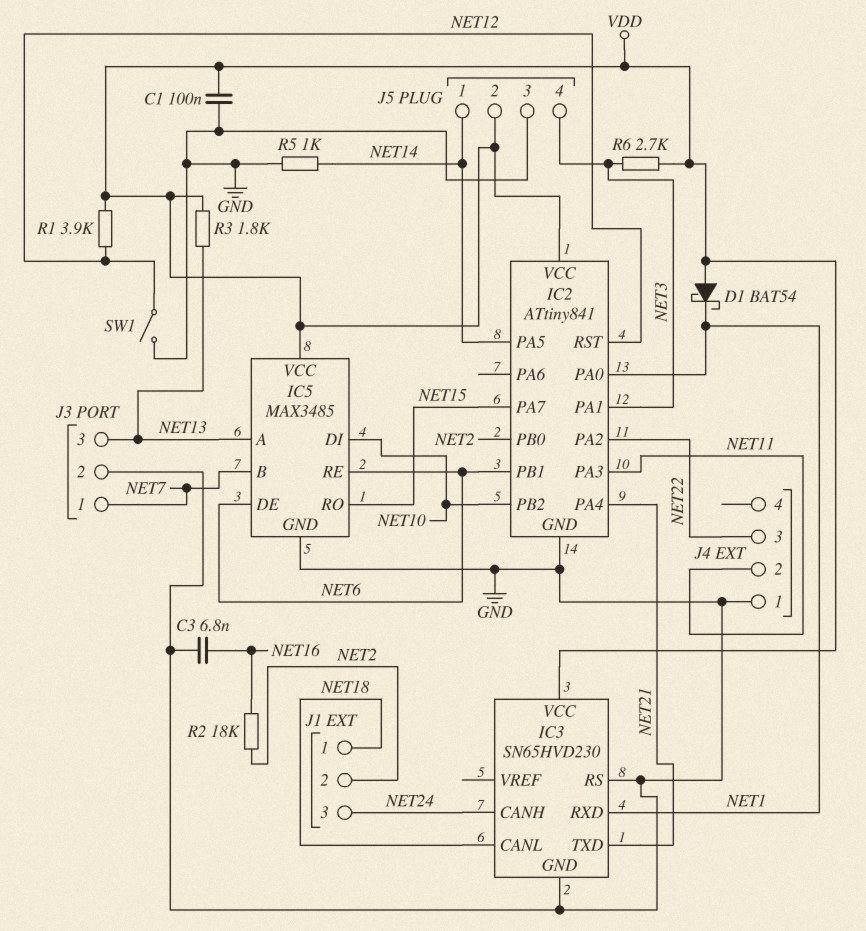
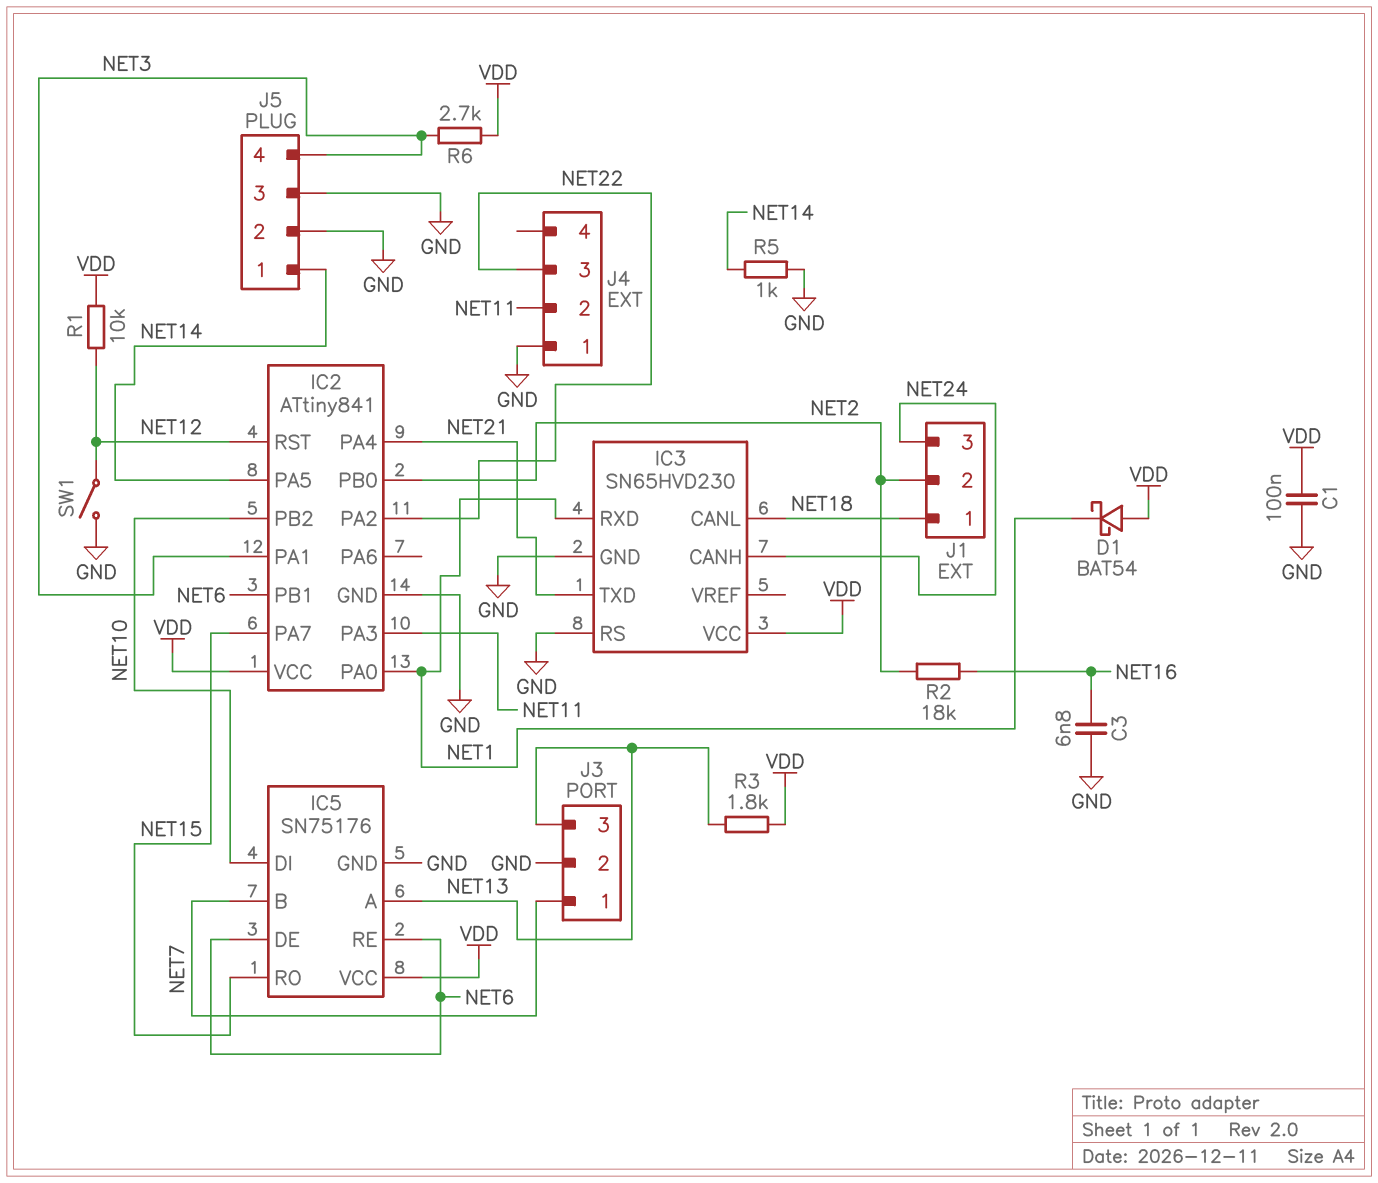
IC5: MAX3485 -> SN75176
J5 pin 2: VDD -> GND
R1: 3.9k (NET12, VDD) -> 10k (NET12, VDD)

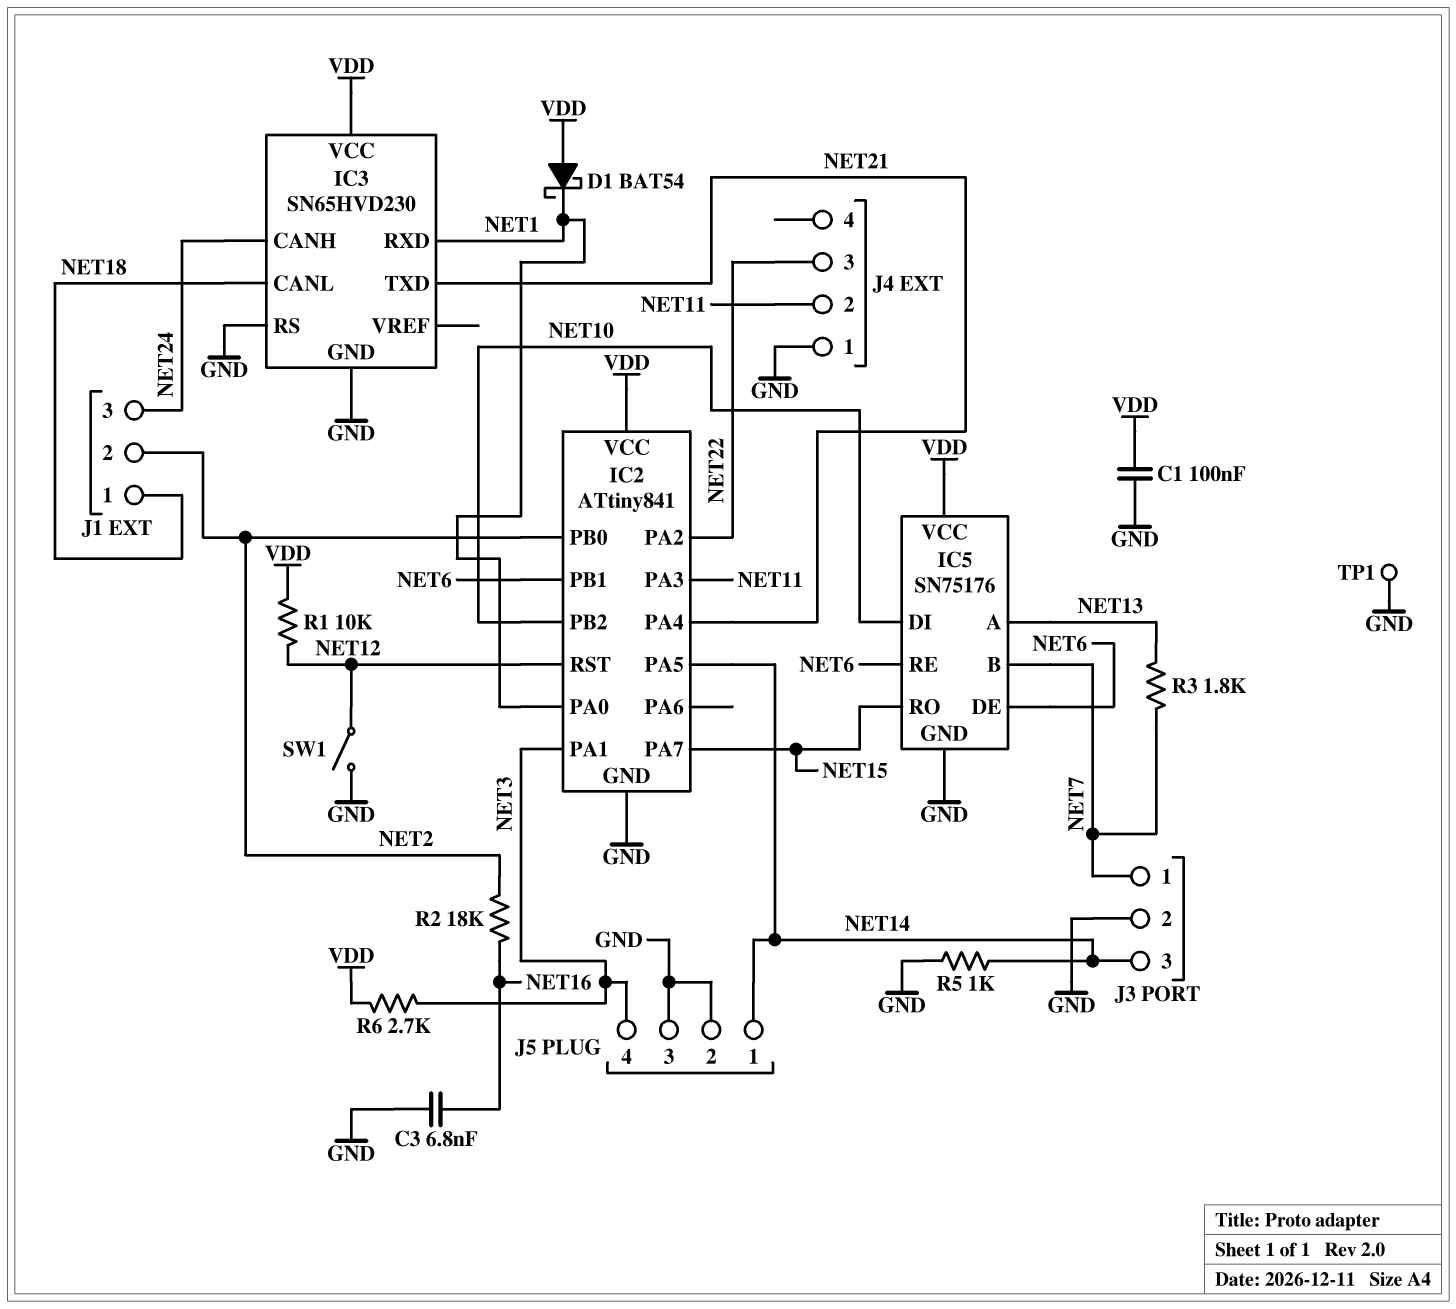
J3 pin 3: NET13 -> NET14
R3: 1.8k (NET13, VDD) -> 1.8k (NET7, NET13)
TP1: none -> test point (GND)

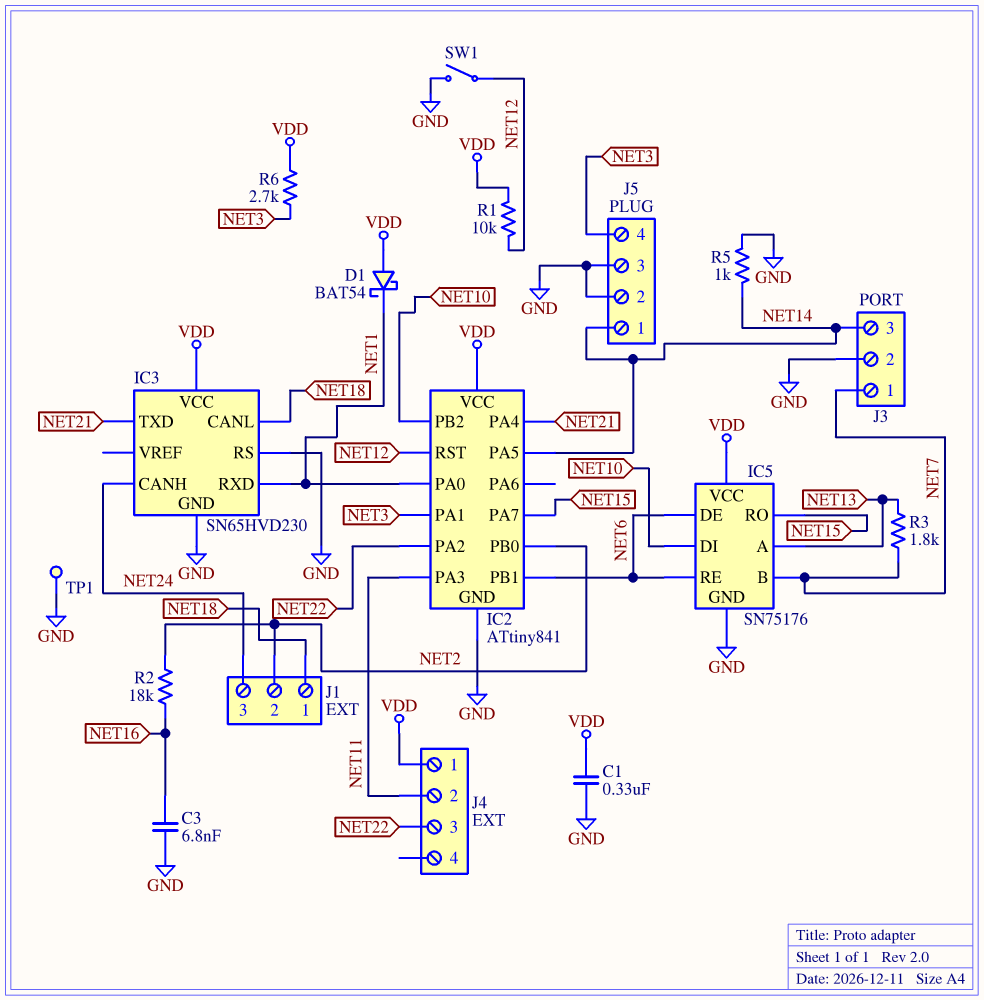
C1: 100nF (GND, VDD) -> 330nF (GND, VDD)
J4 pin 1: GND -> VDD

